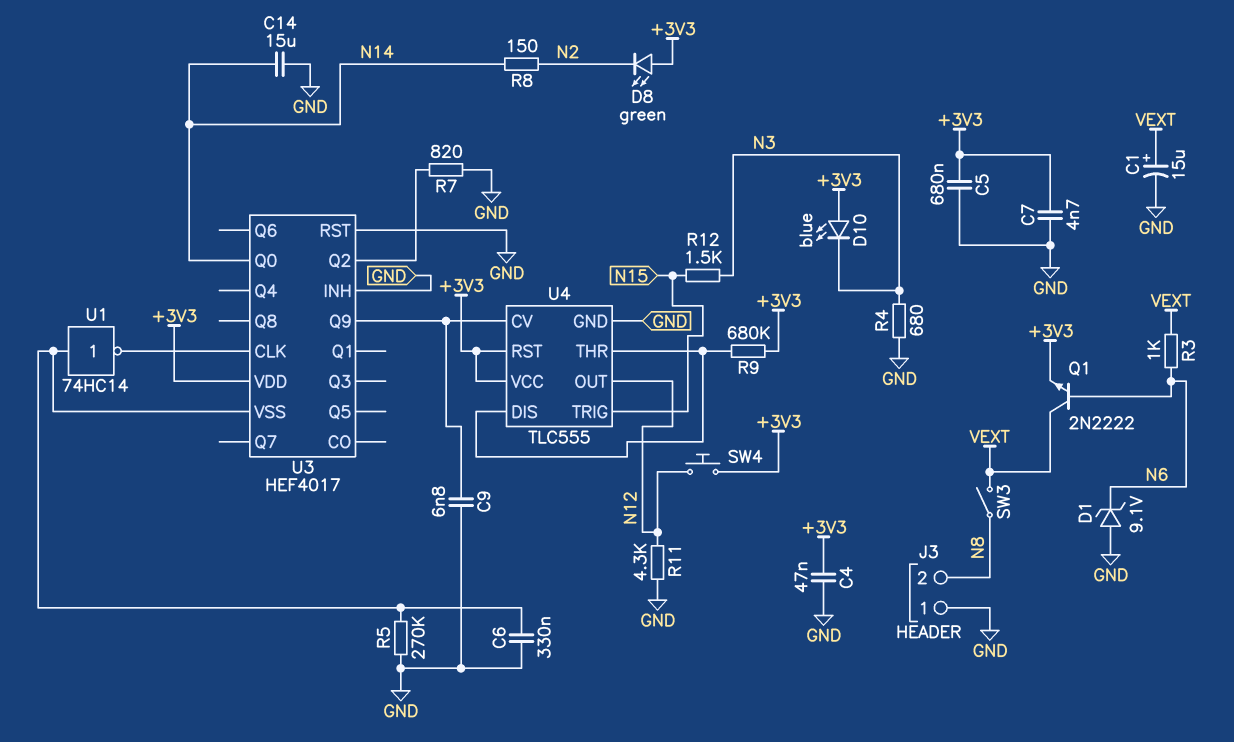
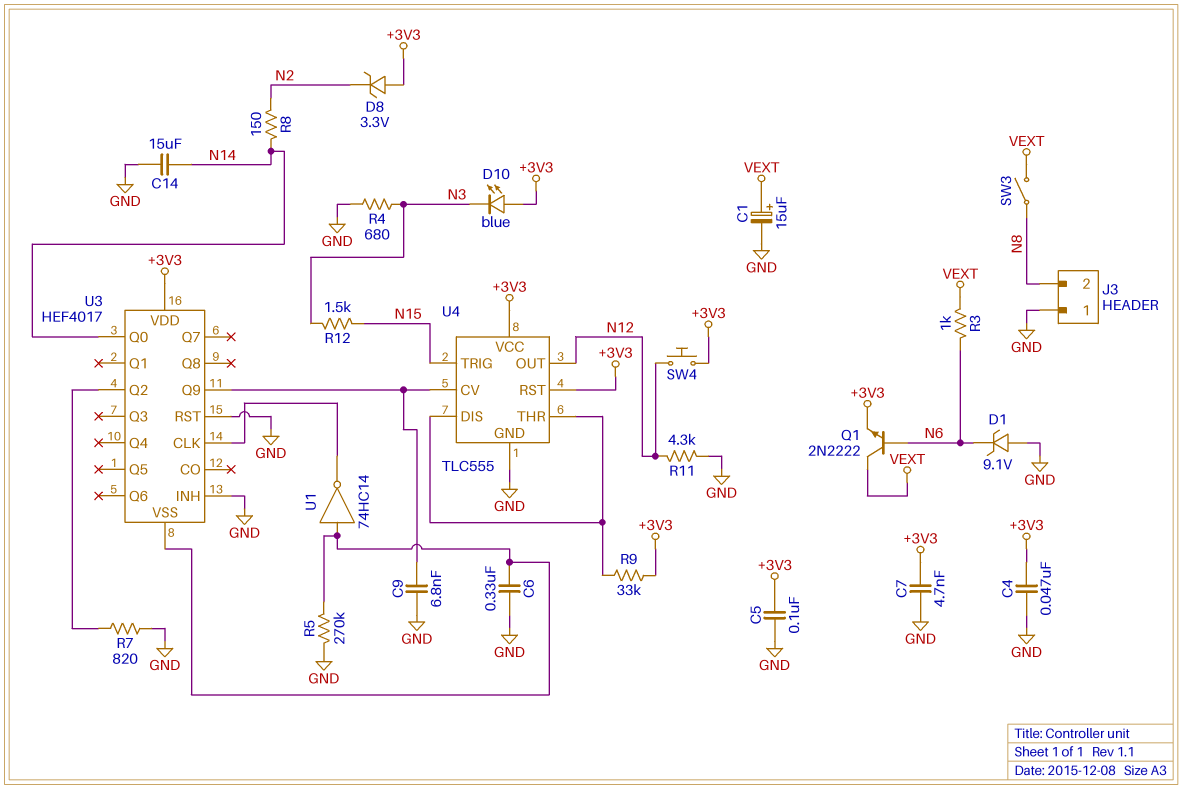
C5: 680nF (+3V3, GND) -> 100nF (+3V3, GND)
D8: LED green (A +3V3, K N2) -> zener 3.3V (A +3V3, K N2)
R9: 680k (+3V3, U4/DIS) -> 33k (+3V3, U4/DIS)

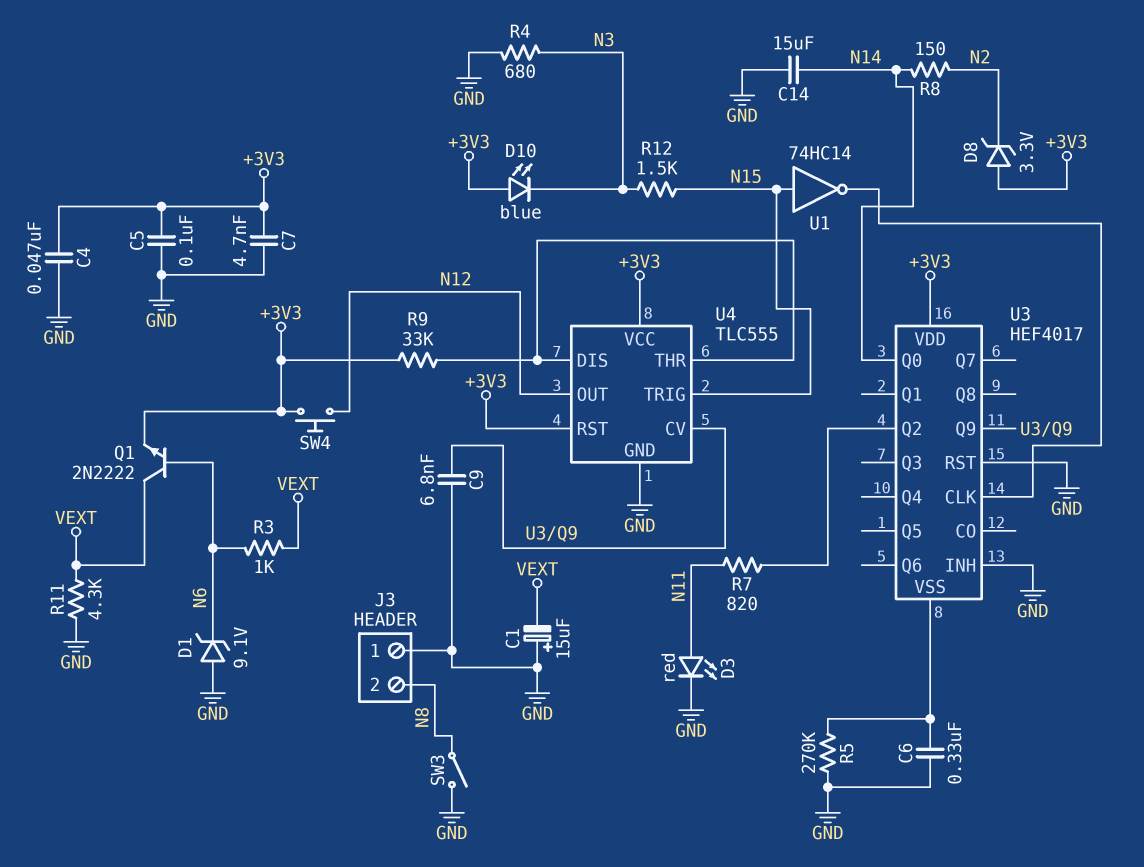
C1: 15uF (plus VEXT, minus GND) -> 15uF (plus GND, minus VEXT)
D3: none -> LED red (A N11, K GND)
R7: 820 (GND, U3/Q2) -> 820 (N11, U3/Q2)
R11: 4.3k (GND, N12) -> 4.3k (GND, VEXT)
SW3: switch (N8, VEXT) -> switch (GND, N8)
U1: NOT 74HC14 (in U3/VSS, out U3/CLK) -> NOT 74HC14 (in N15, out U3/CLK)

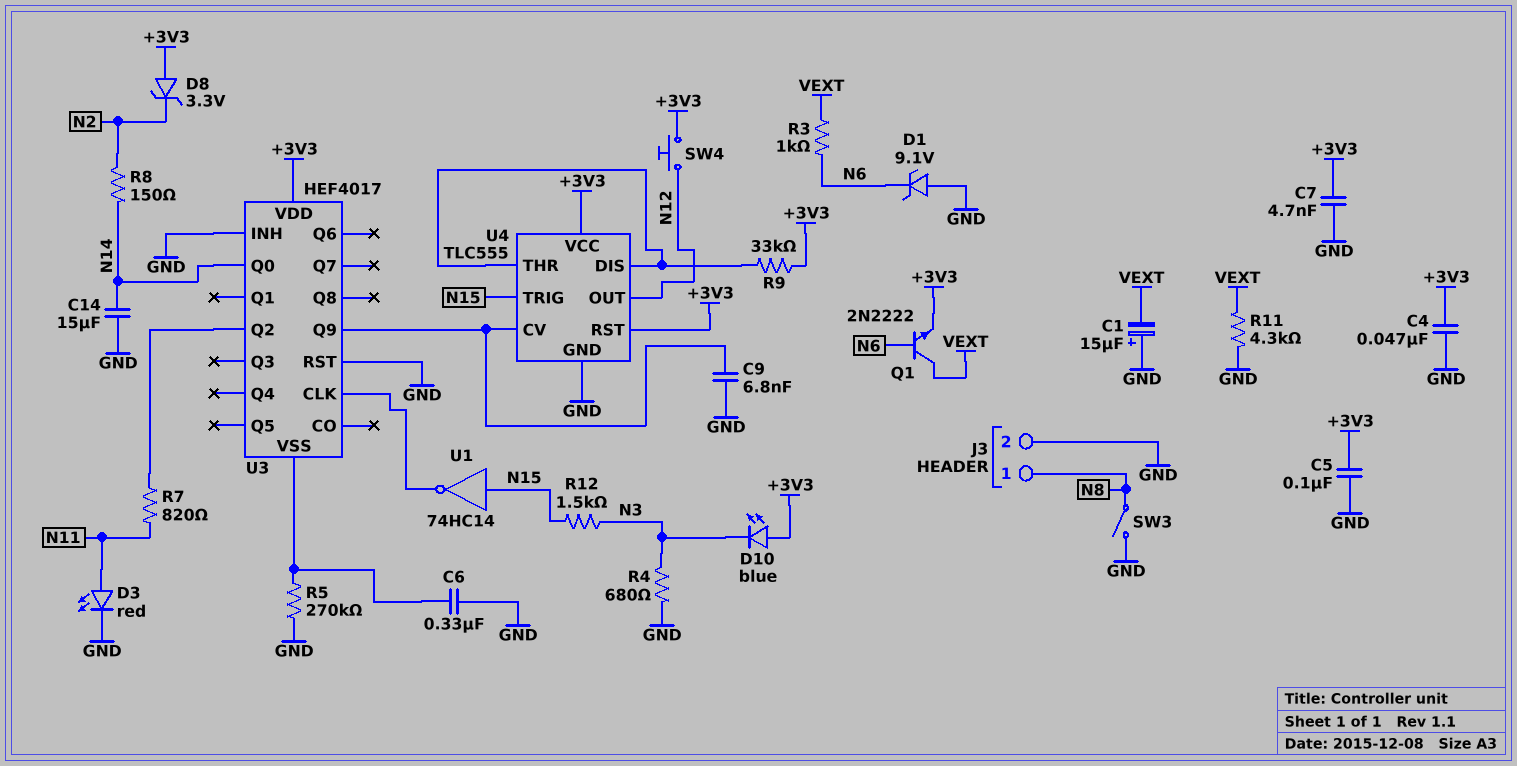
J3 pin 1: GND -> N8
J3 pin 2: N8 -> GND

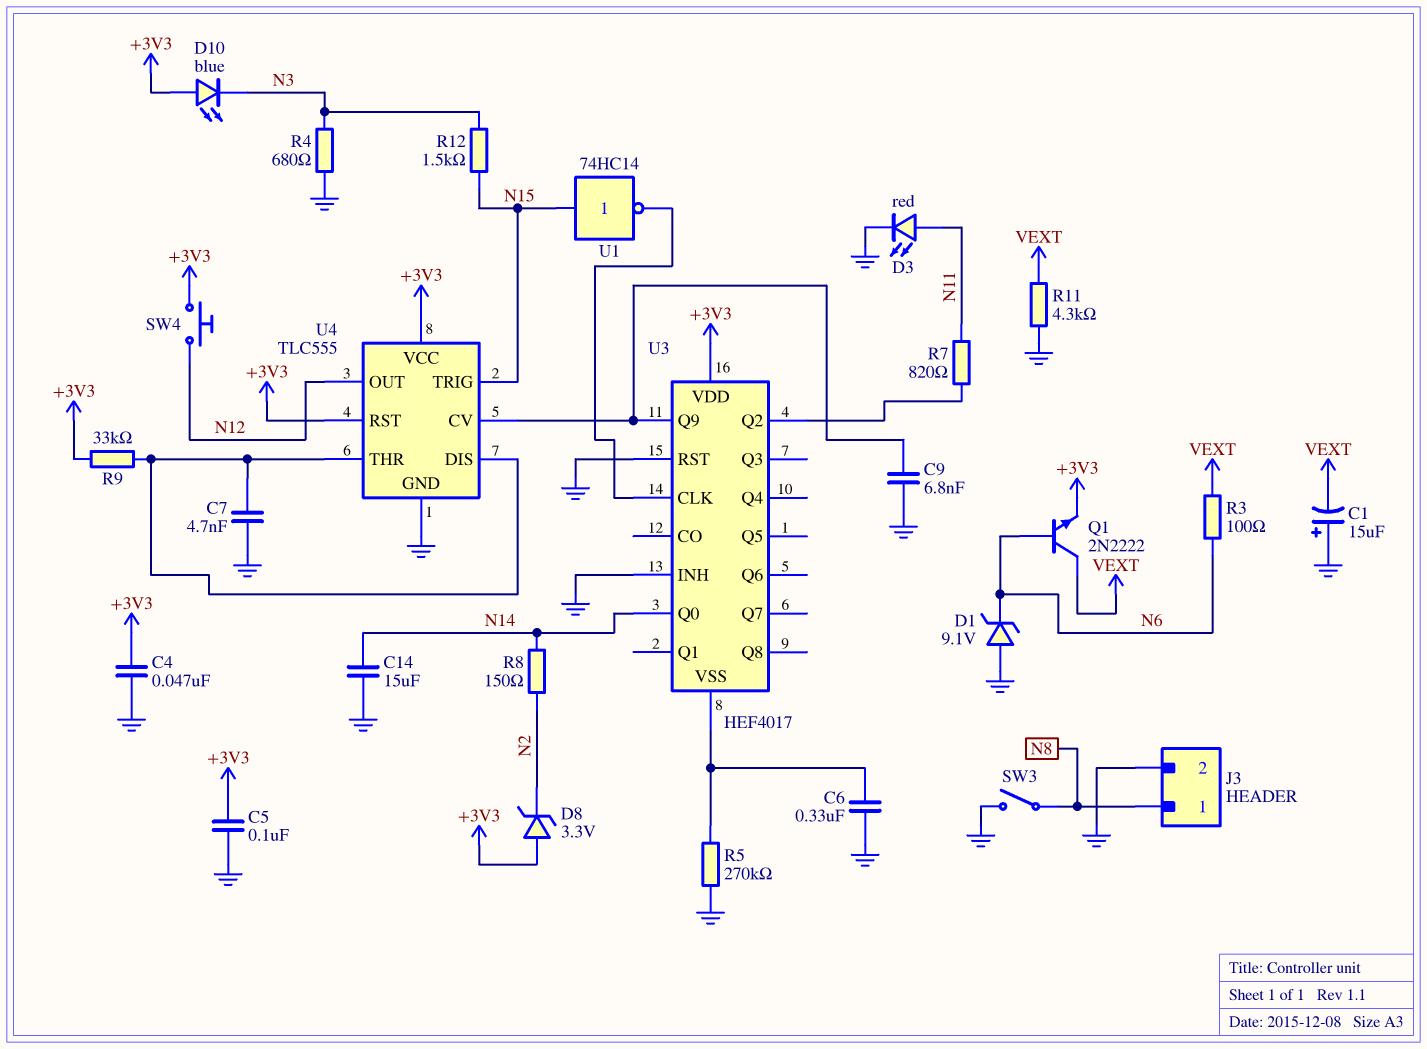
C7: 4.7nF (+3V3, GND) -> 4.7nF (GND, U4/DIS)
R3: 1k (N6, VEXT) -> 100 (N6, VEXT)

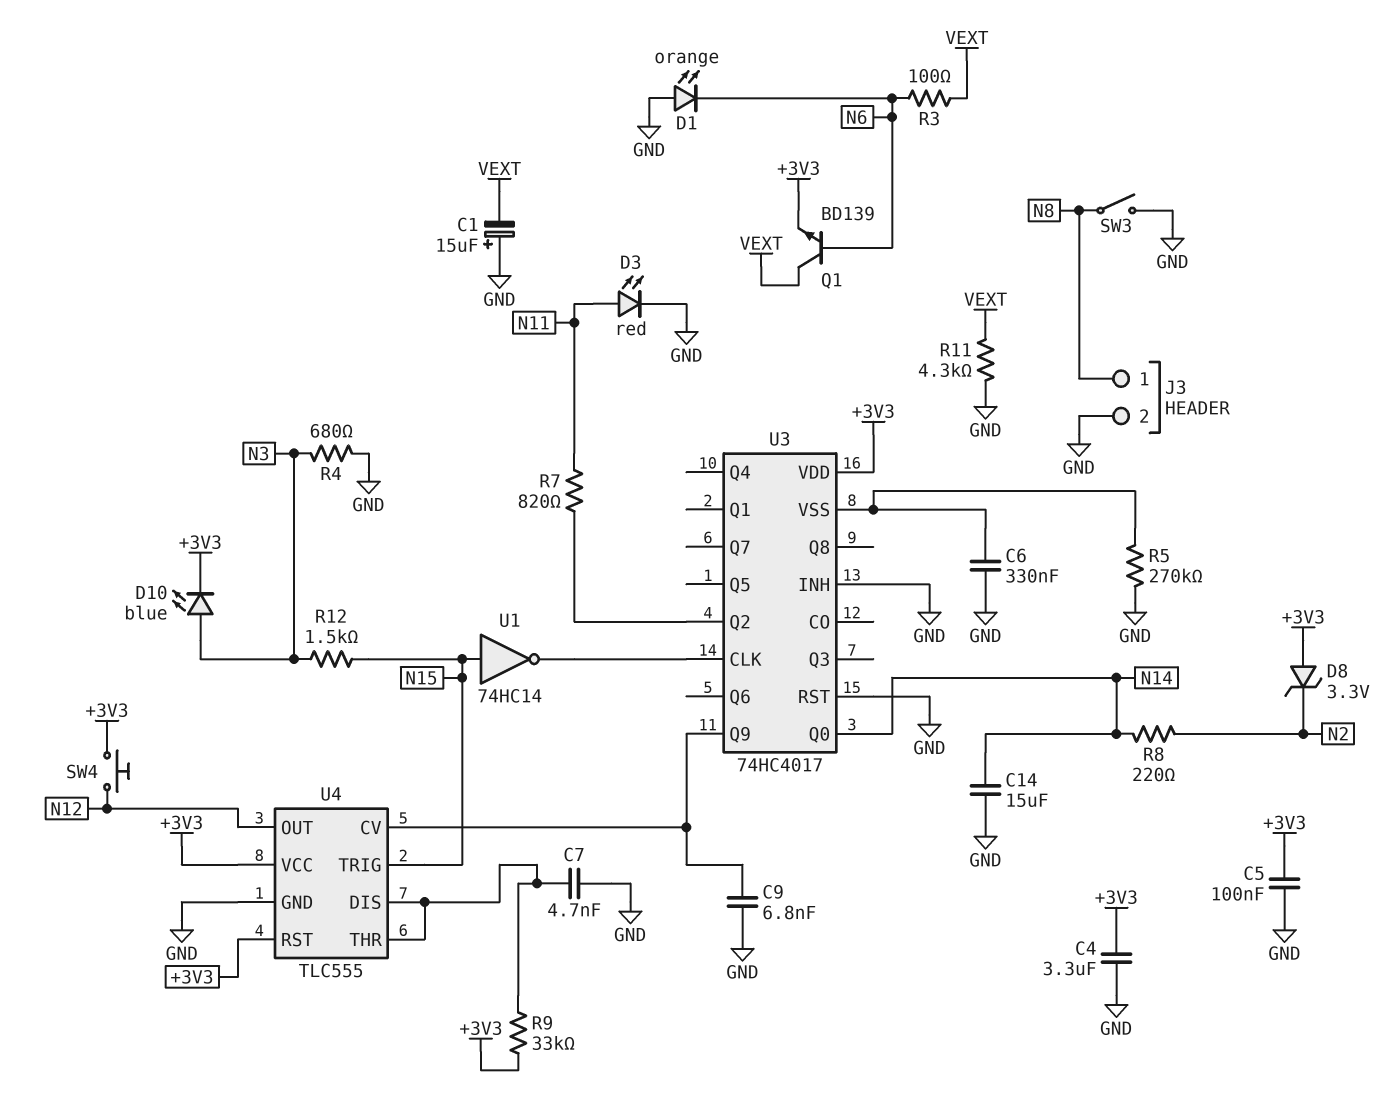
C4: 47nF (+3V3, GND) -> 3.3uF (+3V3, GND)
D1: zener 9.1V (A GND, K N6) -> LED orange (A GND, K N6)
D10: LED blue (A +3V3, K N3) -> LED blue (A N3, K +3V3)
Q1: NPN 2N2222 (B N6, C VEXT, E +3V3) -> NPN BD139 (B N6, C VEXT, E +3V3)
R8: 150 (N2, N14) -> 220 (N2, N14)
U3: HEF4017 -> 74HC4017

